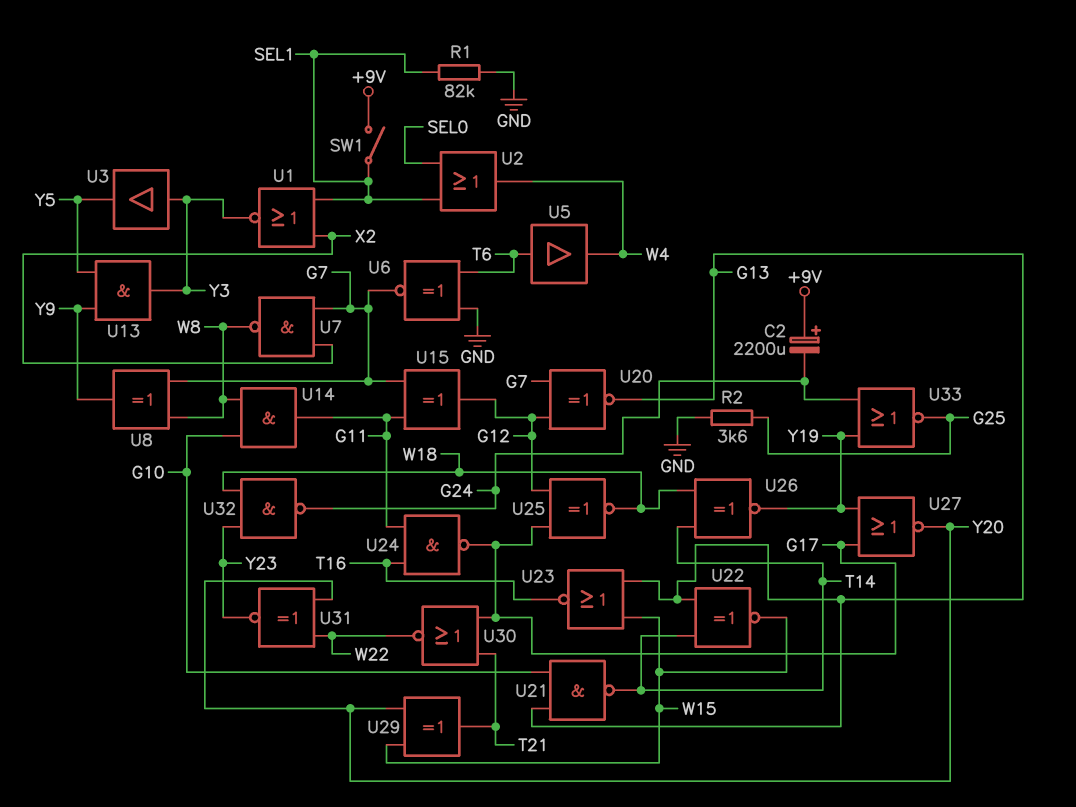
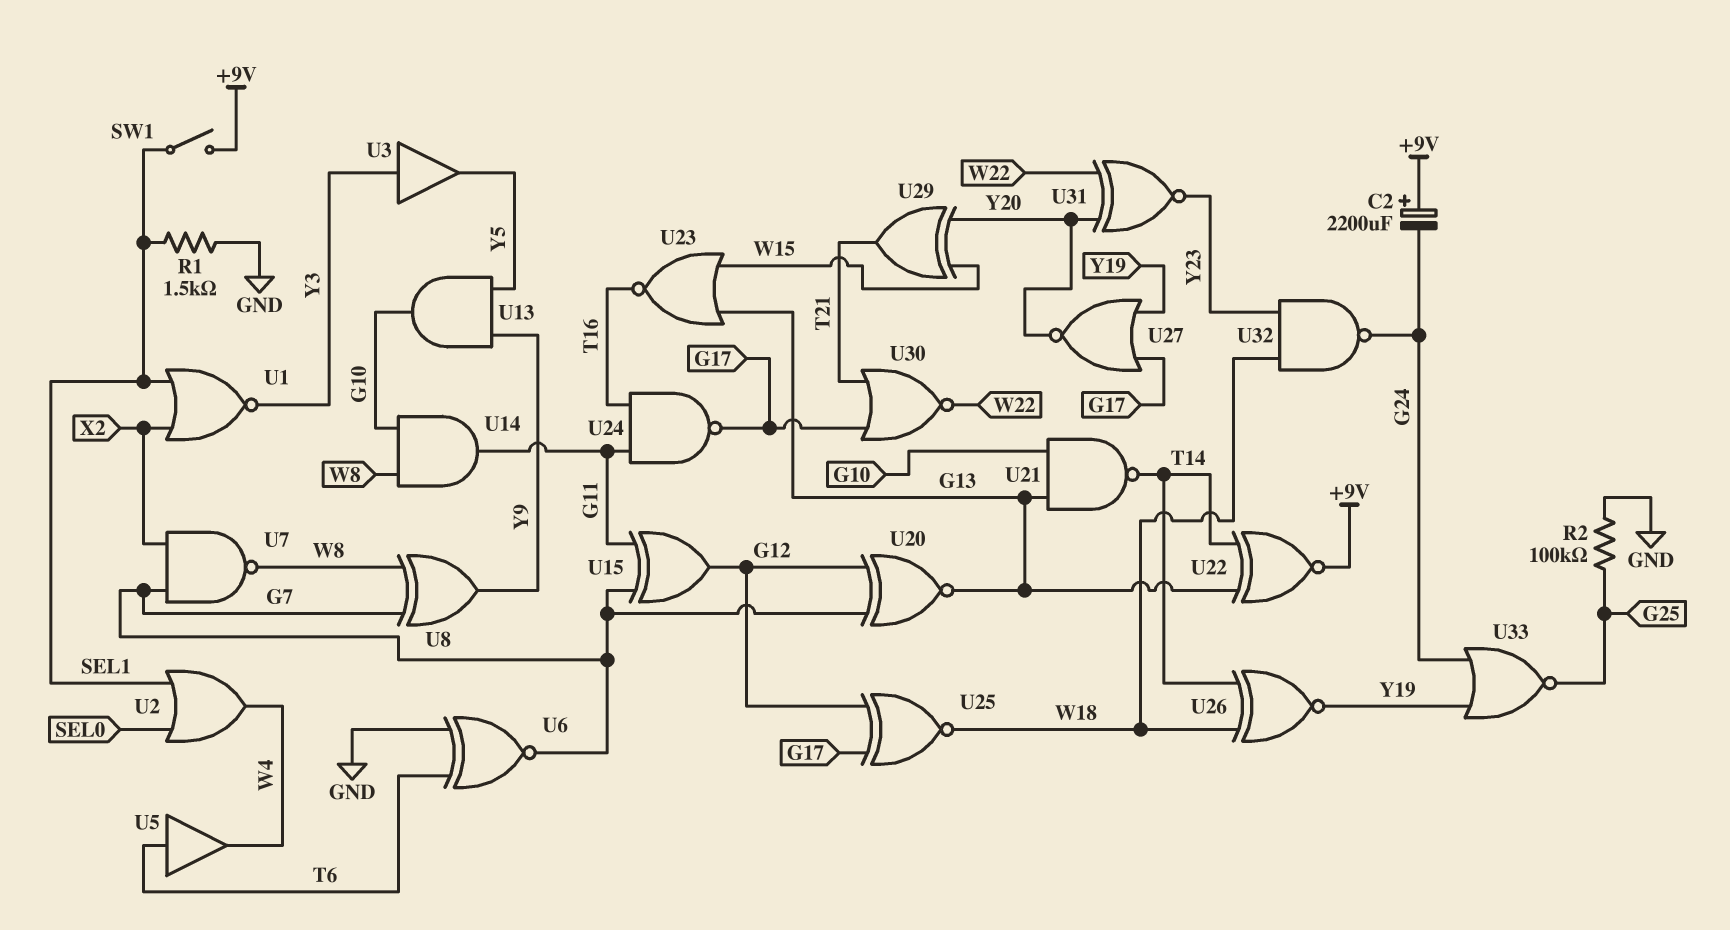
R1: 82k (GND, SEL1) -> 1.5k (GND, SEL1)
R2: 3.6k (G25, GND) -> 100k (G25, GND)
U13: AND (in Y5, in Y9, out Y3) -> AND (in Y5, in Y9, out G10)
U22: XNOR (in G13, in T14, out W15) -> XNOR (in G13, in T14, out +9V)

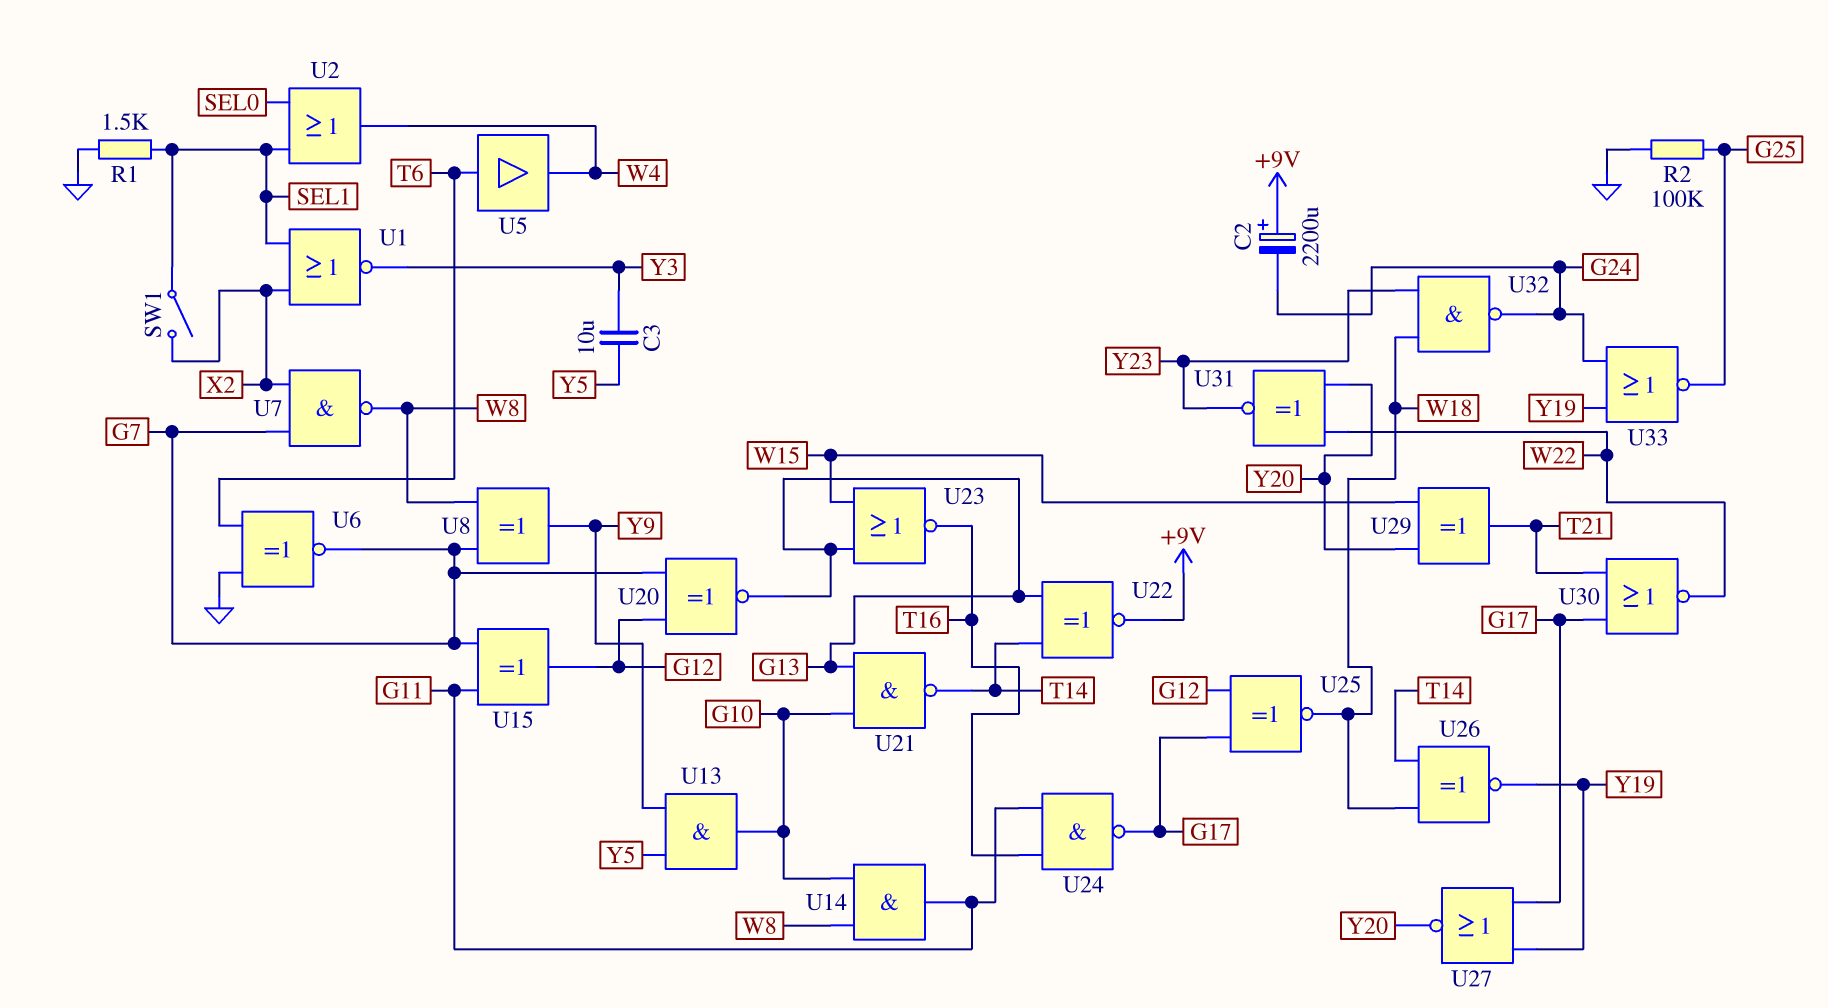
C3: none -> 10uF (Y3, Y5)
SW1: switch (+9V, SEL1) -> switch (SEL1, X2)
U3: buffer (in Y3, out Y5) -> none

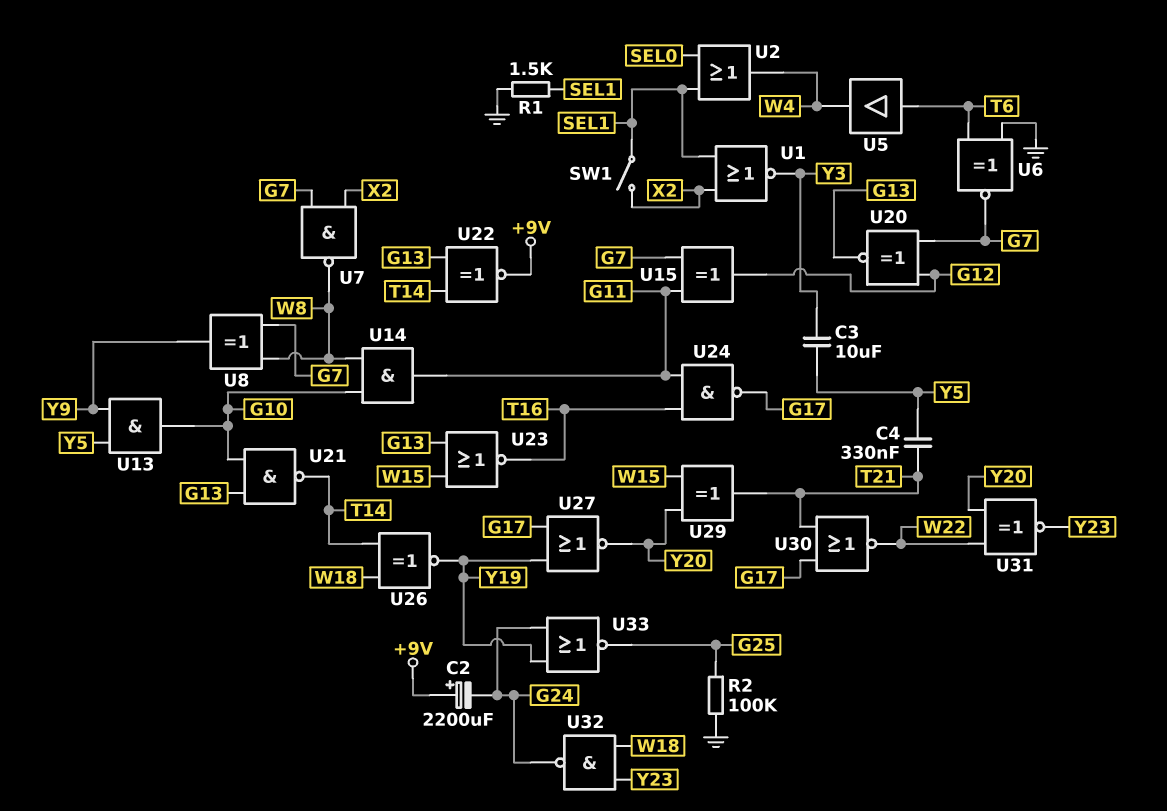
C4: none -> 330nF (T21, Y5)
U25: XNOR (in G12, in G17, out W18) -> none

